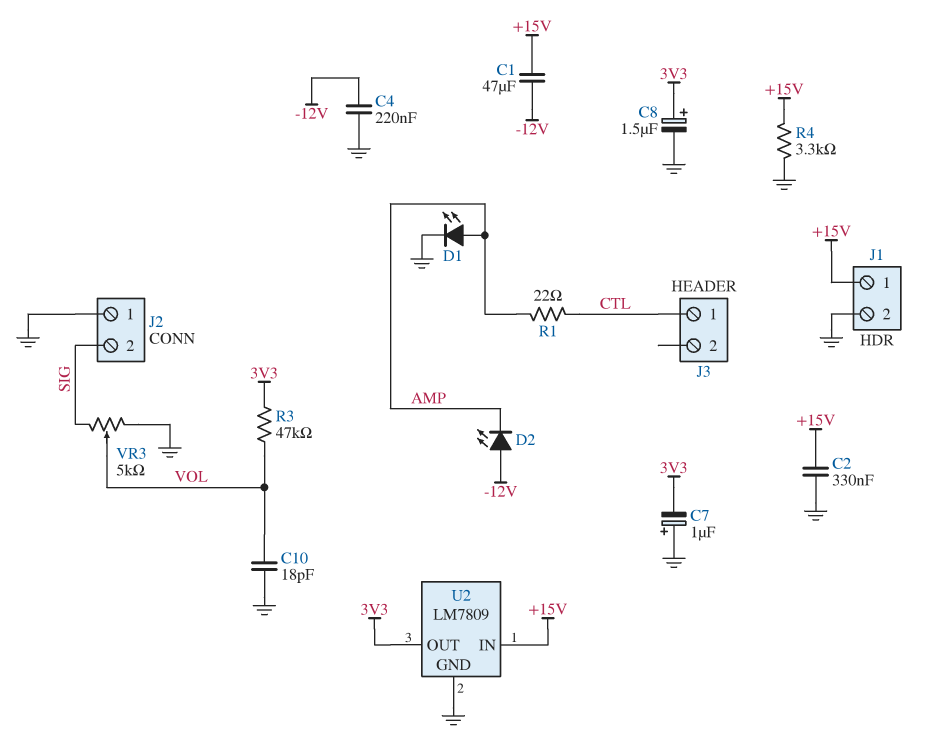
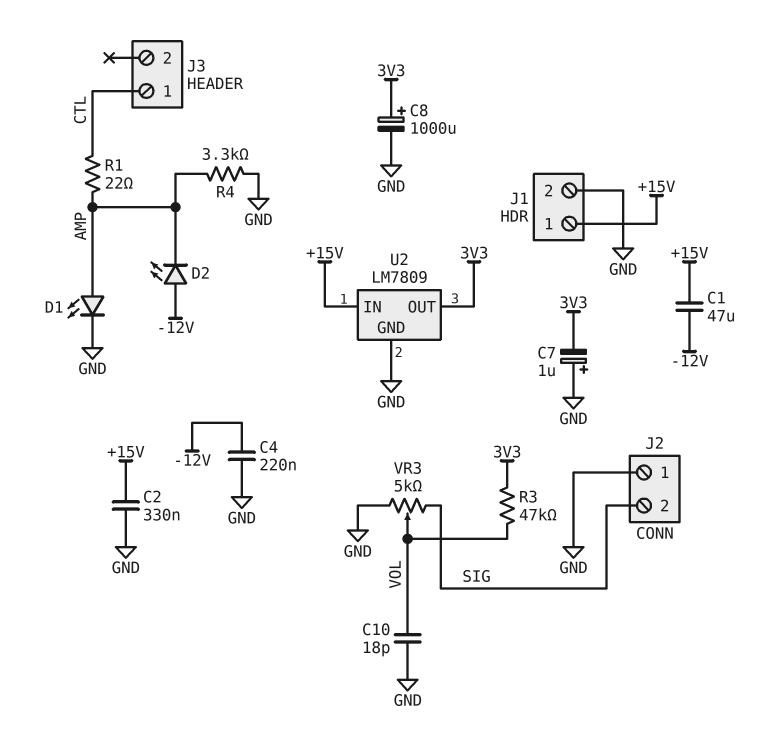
C8: 1.5uF (plus 3V3, minus GND) -> 1000uF (plus 3V3, minus GND)
R4: 3.3k (+15V, GND) -> 3.3k (AMP, GND)

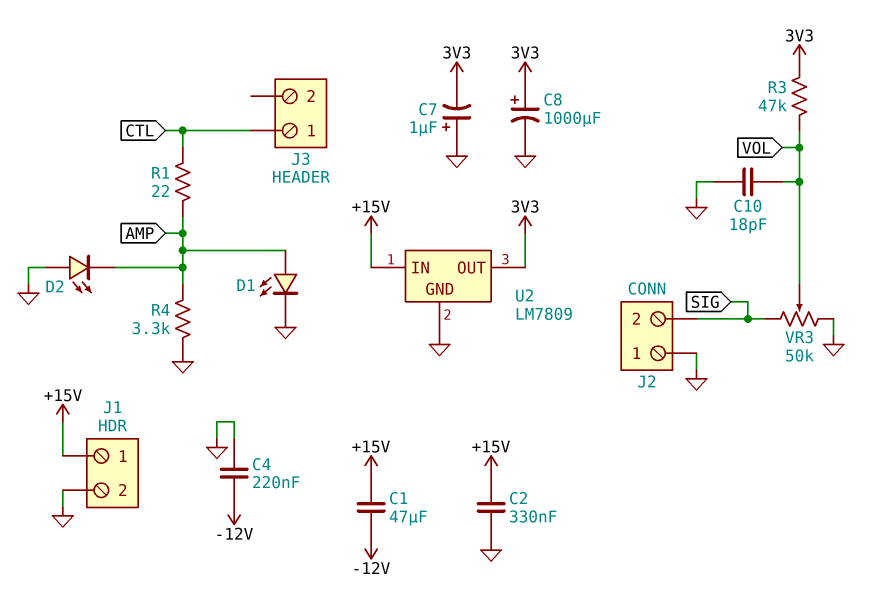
D2: LED (A -12V, K AMP) -> LED (A GND, K AMP)
VR3: 5k (GND, SIG, wiper VOL) -> 50k (GND, SIG, wiper VOL)

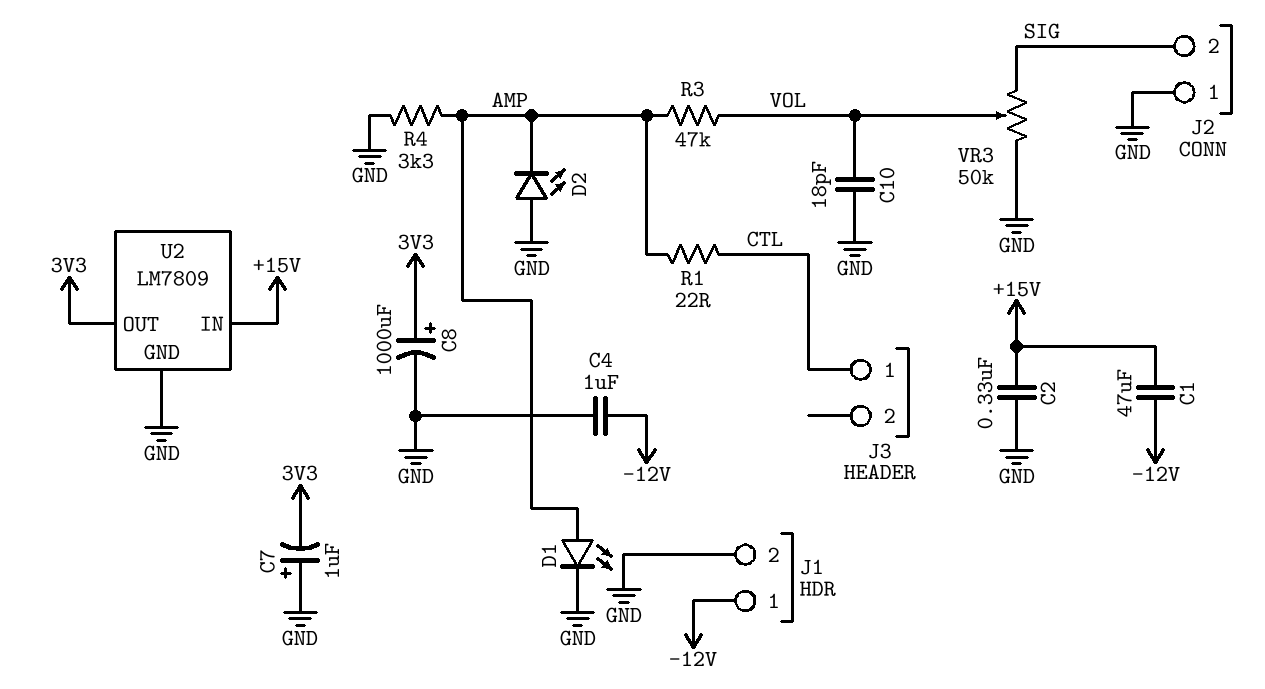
C4: 220nF (-12V, GND) -> 1uF (-12V, GND)
J1 pin 1: +15V -> -12V
R3: 47k (3V3, VOL) -> 47k (AMP, VOL)

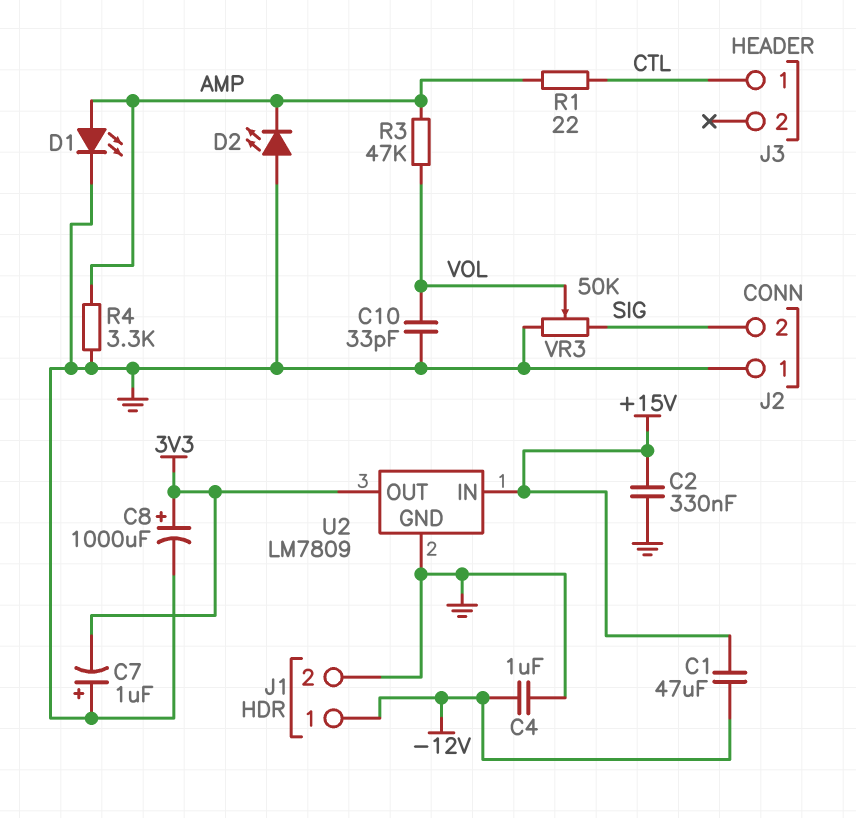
C10: 18pF (GND, VOL) -> 33pF (GND, VOL)

